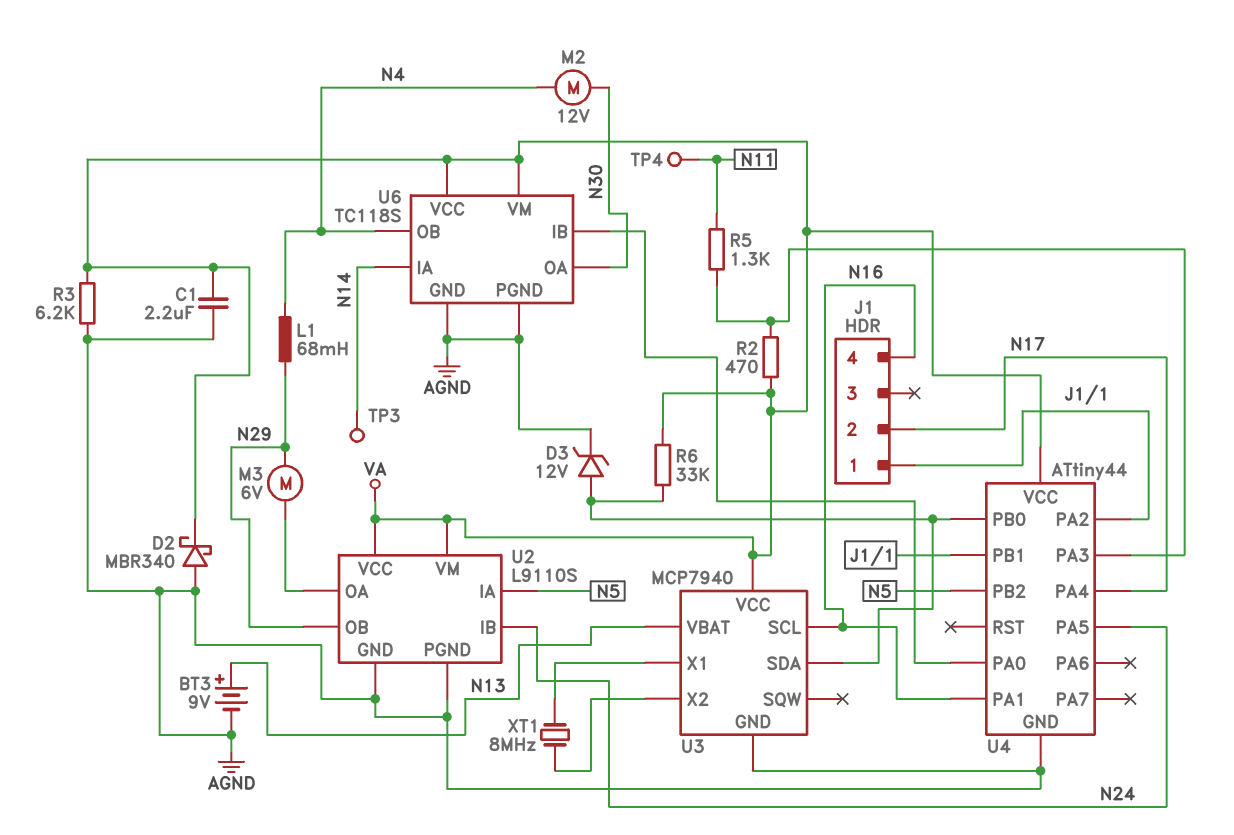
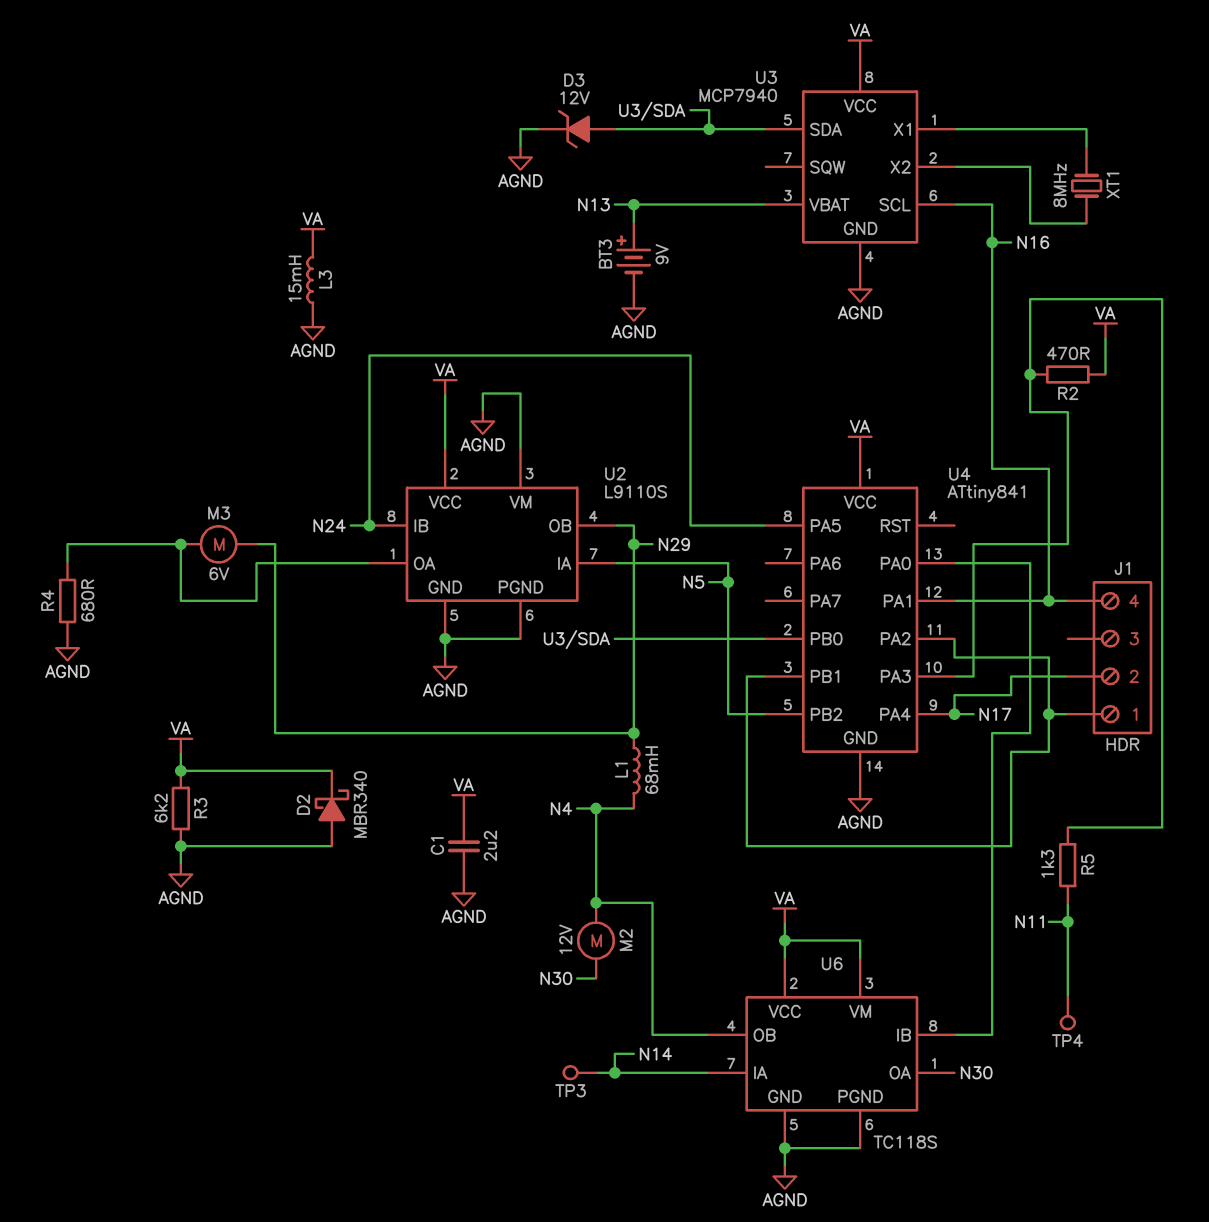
L3: none -> 15mH (AGND, VA)
R4: none -> 680 (AGND, U2/OA)
R6: 33k (U3/SDA, VA) -> none
U2 pin VM: VA -> AGND
U4: ATtiny44 -> ATtiny841

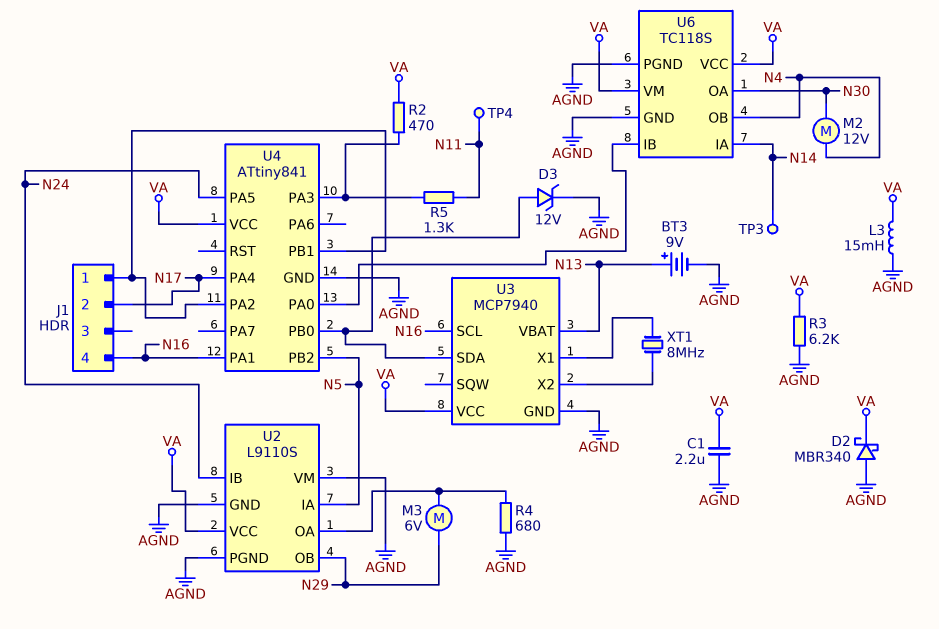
L1: 68mH (N4, N29) -> none

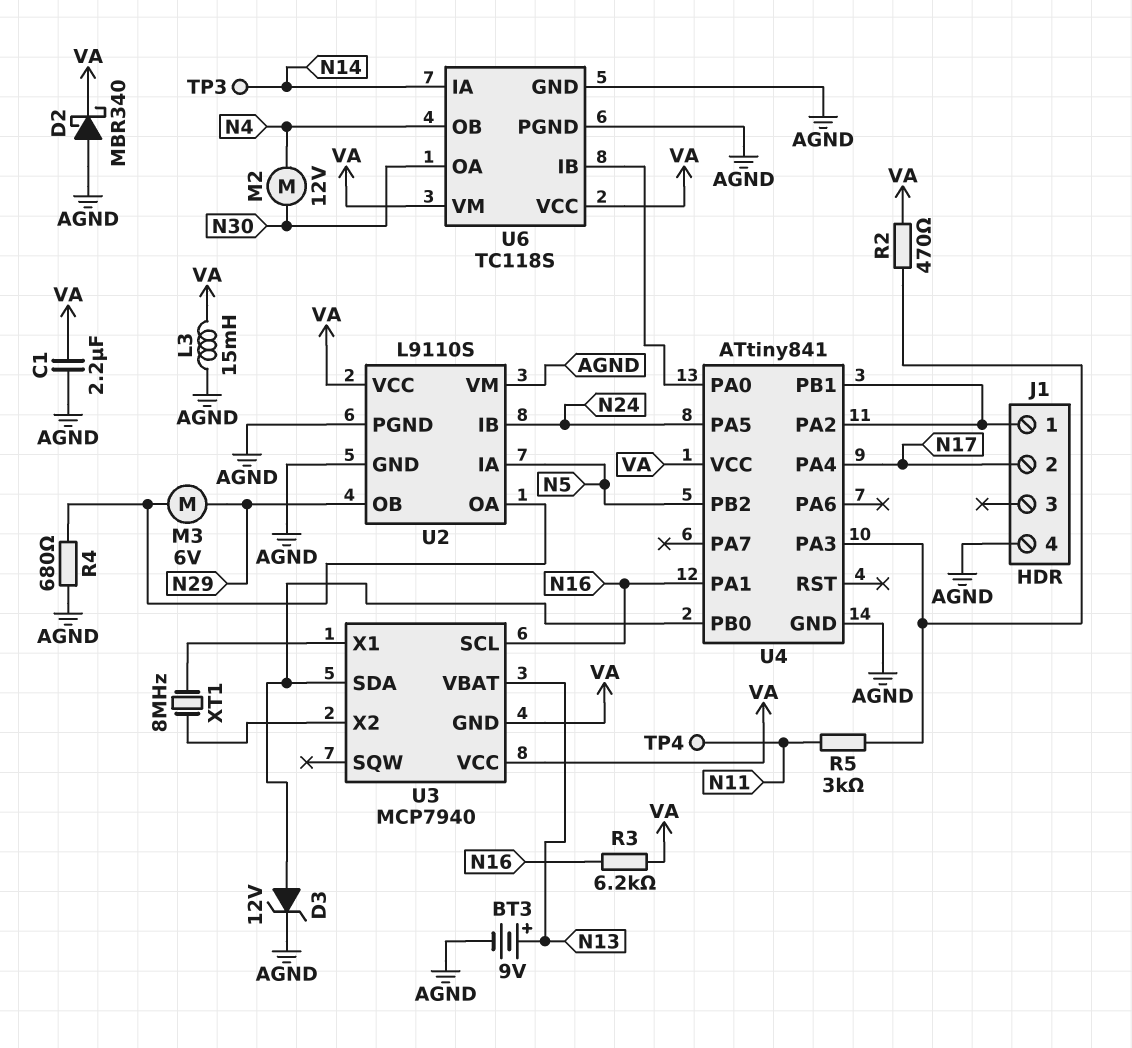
J1 pin 4: N16 -> AGND
R3: 6.2k (AGND, VA) -> 6.2k (N16, VA)
R5: 1.3k (N11, U4/PA3) -> 3k (N11, U4/PA3)
U3 pin GND: AGND -> VA

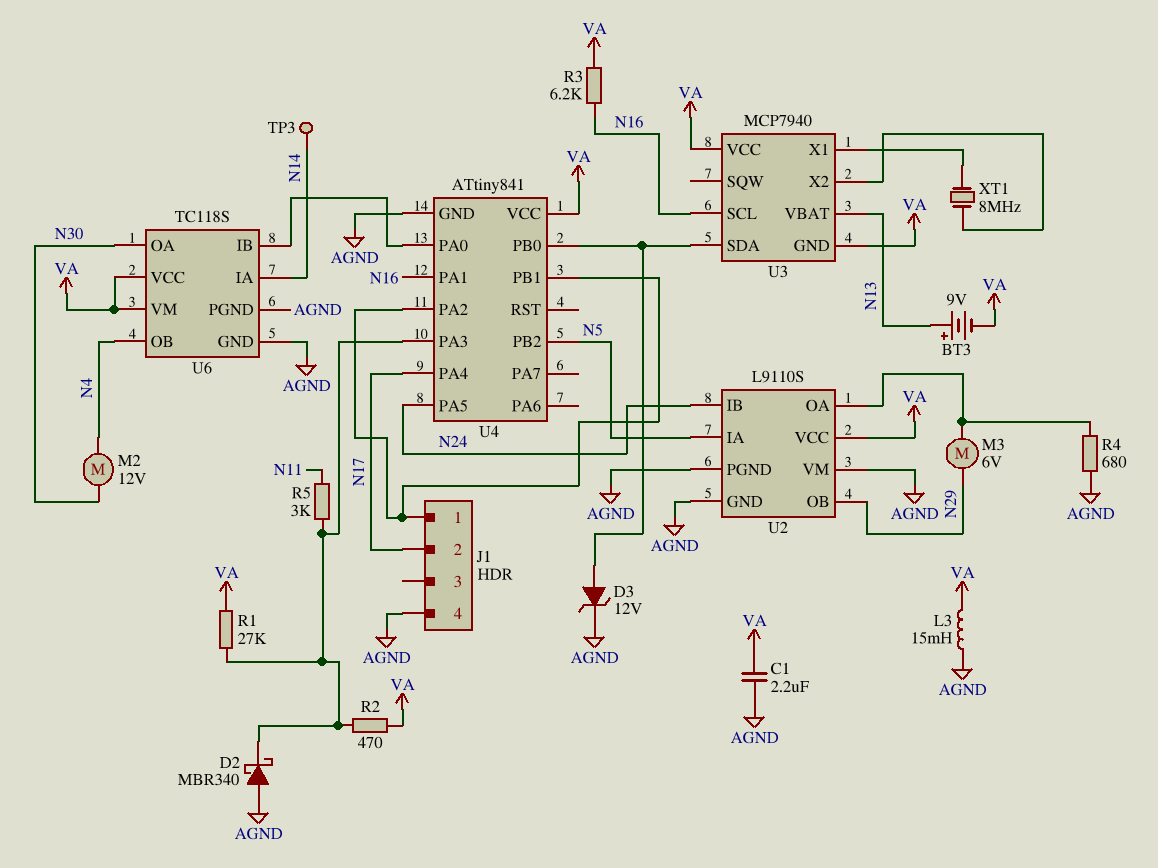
BT3: 9V (plus N13, minus AGND) -> 9V (plus N13, minus VA)
D2: schottky MBR340 (A AGND, K VA) -> schottky MBR340 (A AGND, K U4/PA3)
R1: none -> 27k (U4/PA3, VA)
TP4: test point (N11) -> none

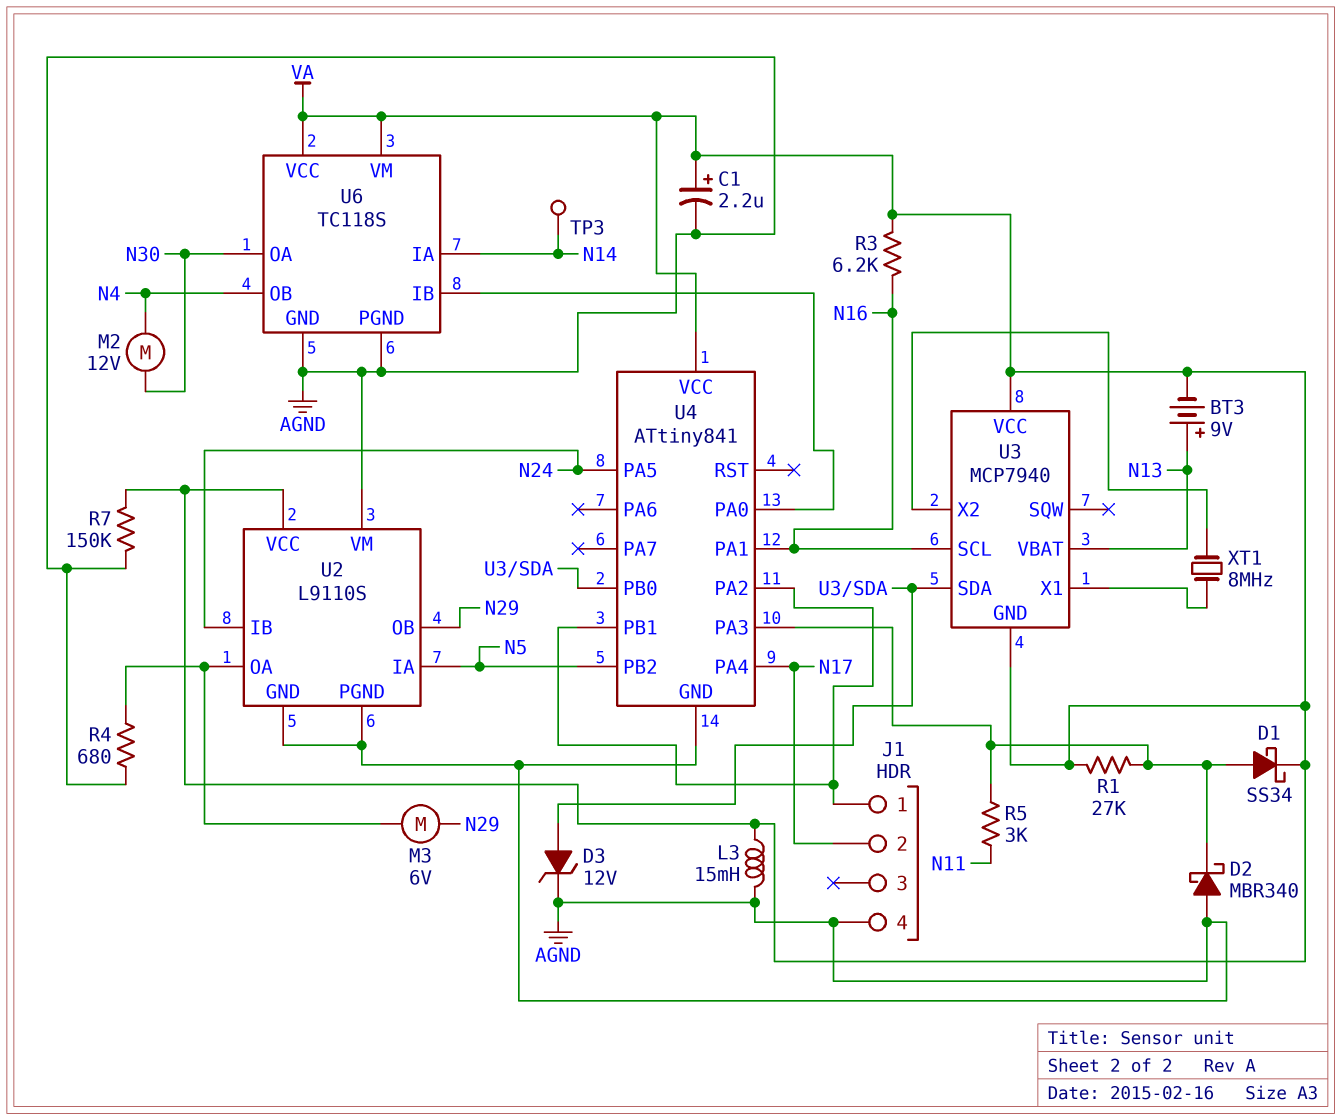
C1: 2.2uF (AGND, VA) -> 2.2uF (plus VA, minus AGND)
D1: none -> schottky SS34 (A U4/PA3, K VA)
R2: 470 (U4/PA3, VA) -> none
R7: none -> 150k (AGND, VA)

